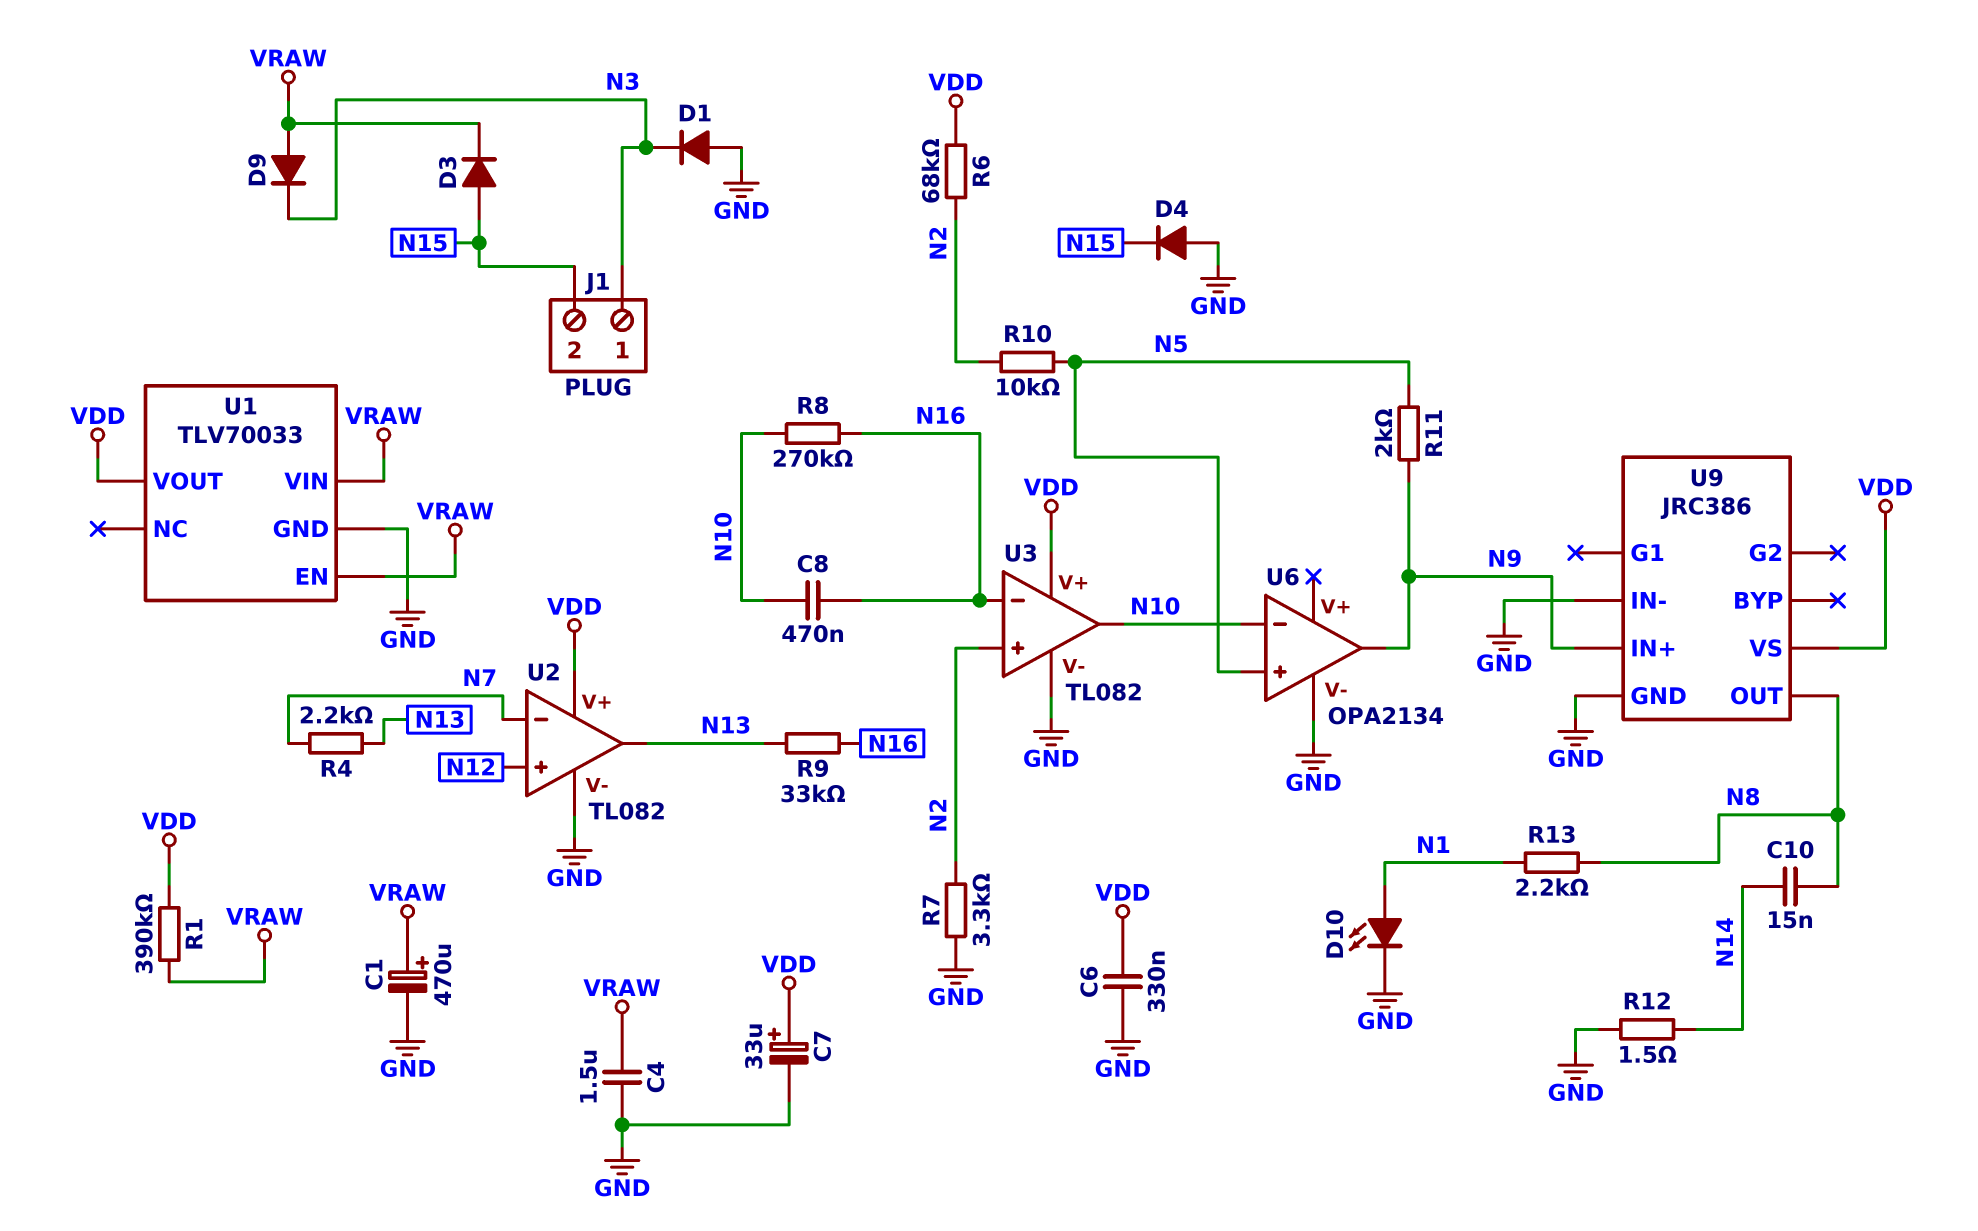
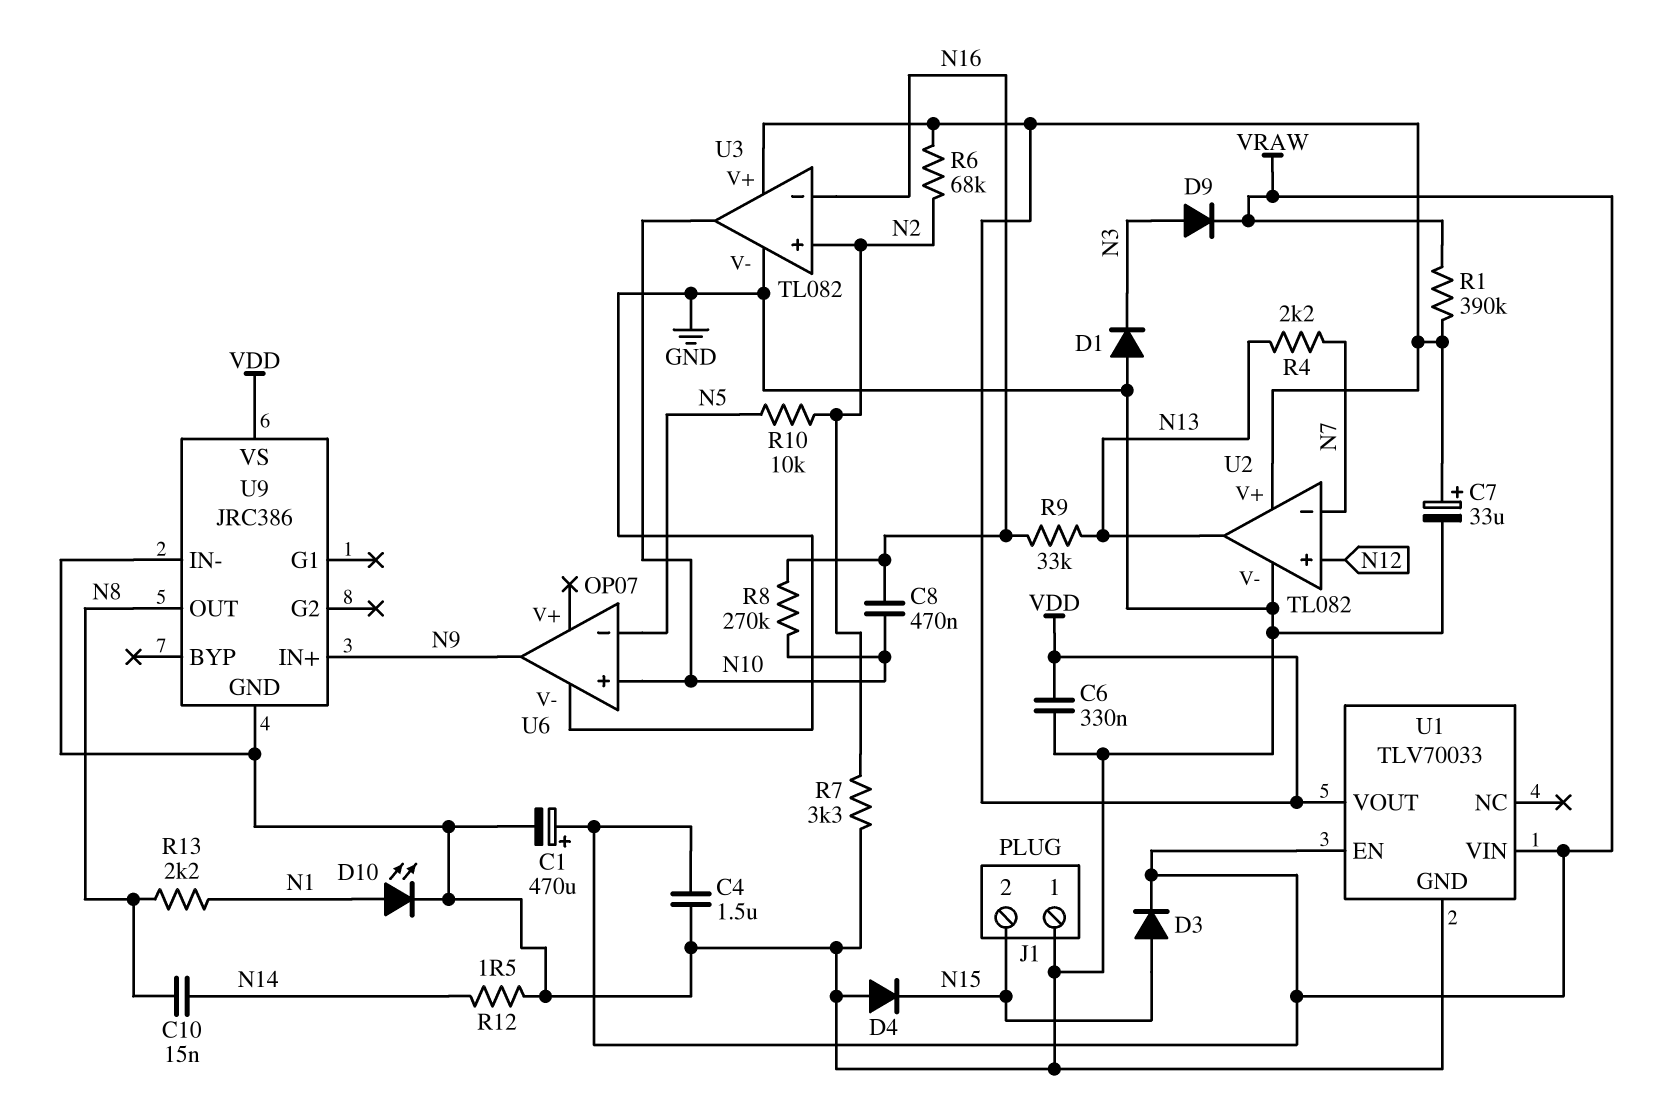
D9: diode (A VRAW, K N3) -> diode (A N3, K VRAW)
J1 pin 1: N3 -> GND
R11: 2k (N5, N9) -> none
U6: OPA2134 -> OP07
U6 pin in+: N5 -> N10
U6 pin in-: N10 -> N5

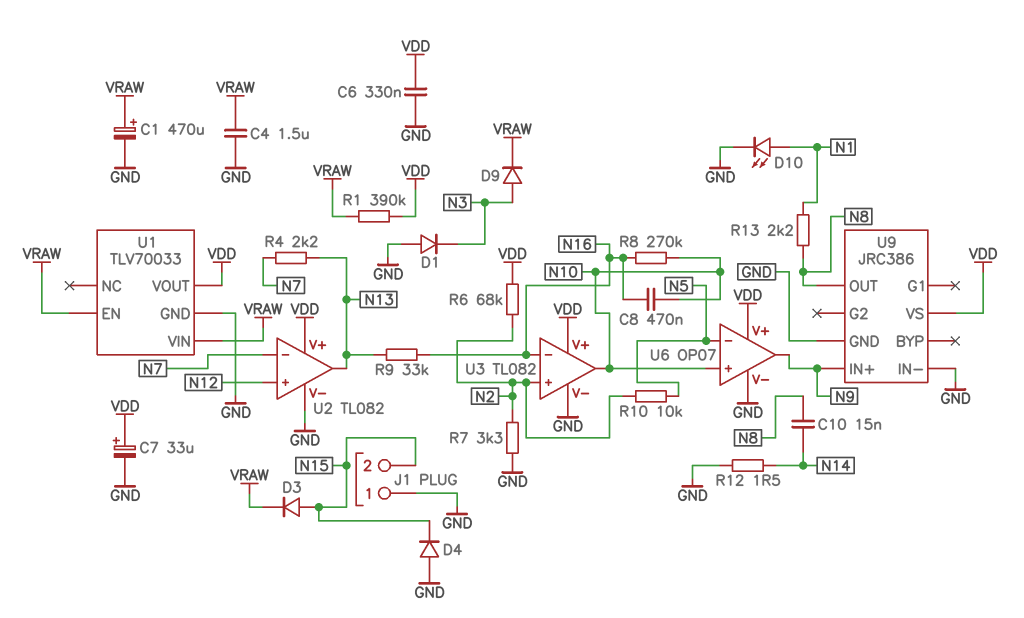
U6 pin V+: none -> VDD

